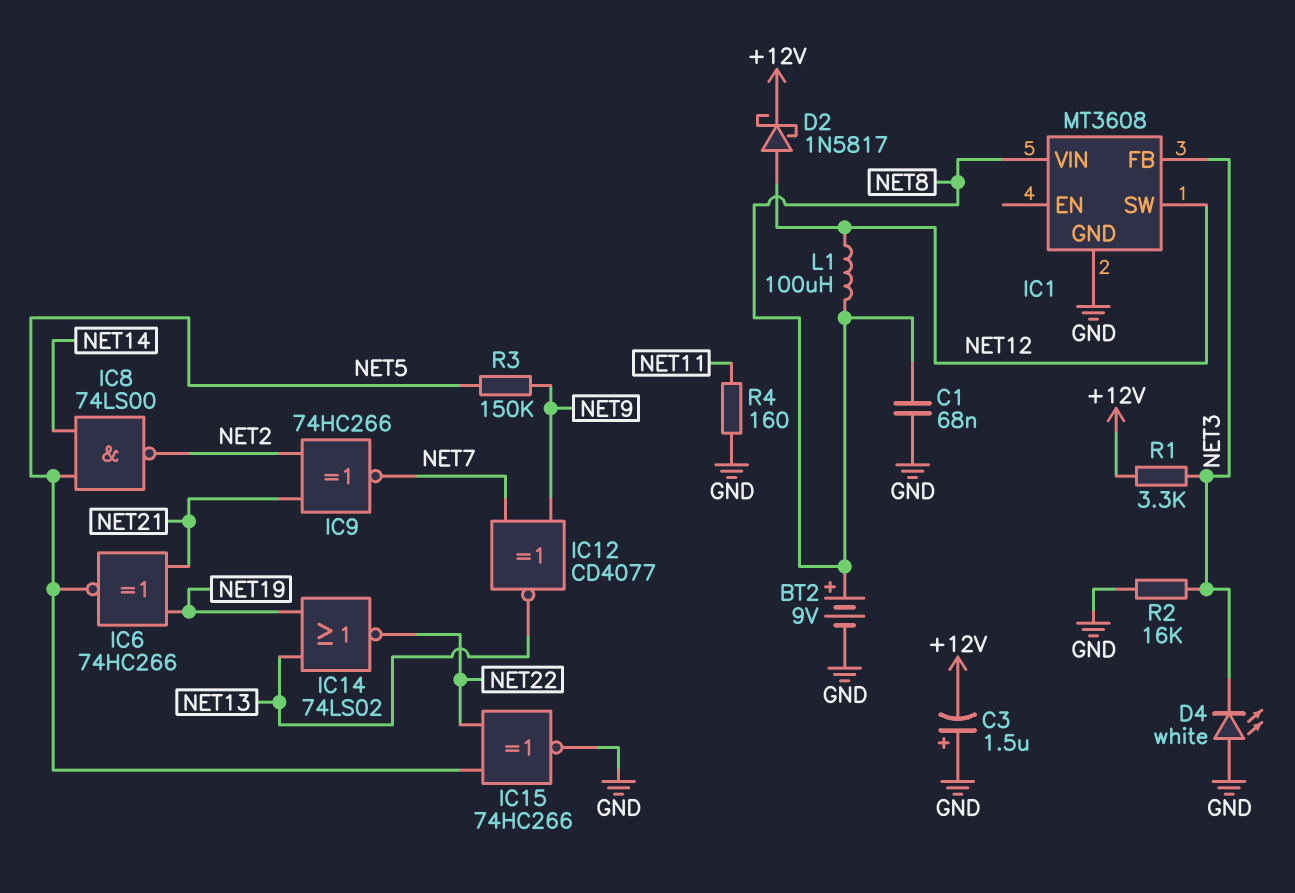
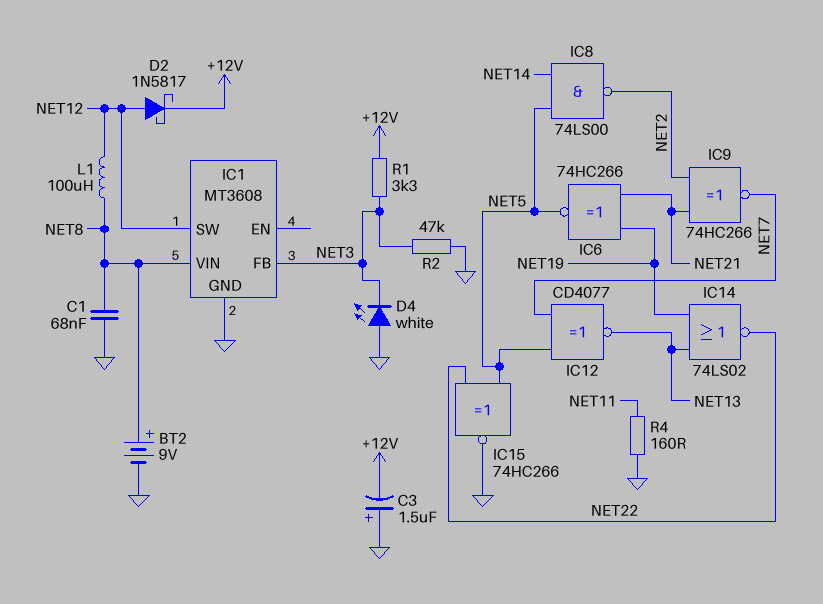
IC12: XNOR CD4077 (in NET7, in NET9, out NET13) -> XNOR CD4077 (in NET5, in NET7, out NET13)
R2: 16k (GND, NET3) -> 47k (GND, NET3)
R3: 150k (NET5, NET9) -> none

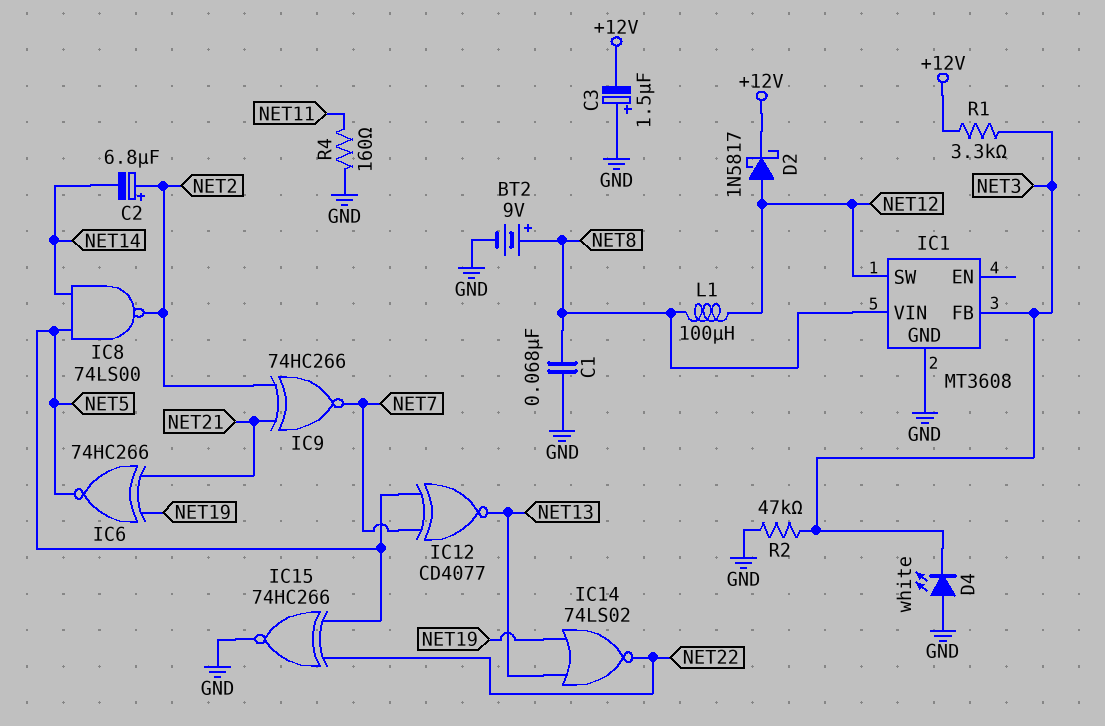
C2: none -> 6.8uF (plus NET2, minus NET14)

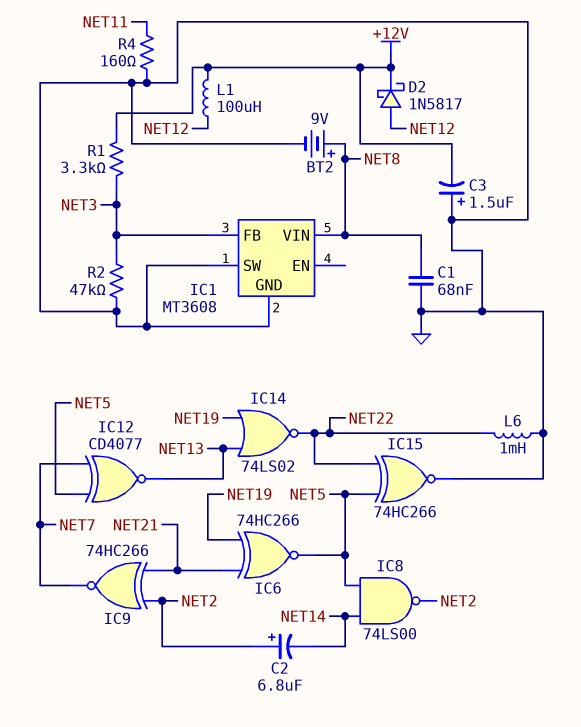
D4: LED white (A GND, K NET3) -> none
IC1 pin SW: NET12 -> GND
L1: 100uH (NET8, NET12) -> 100uH (+12V, NET12)
L6: none -> 1mH (GND, NET22)

